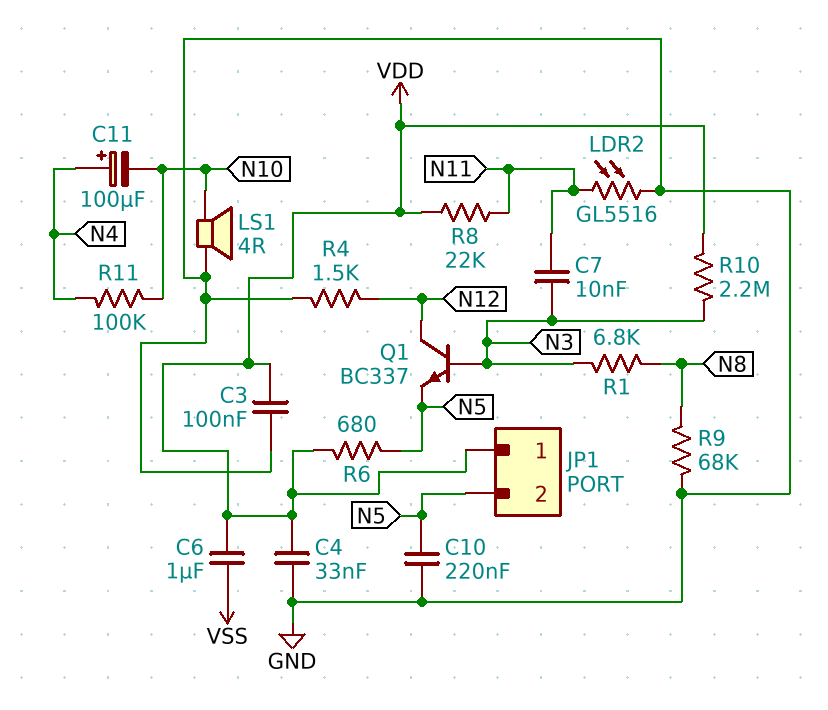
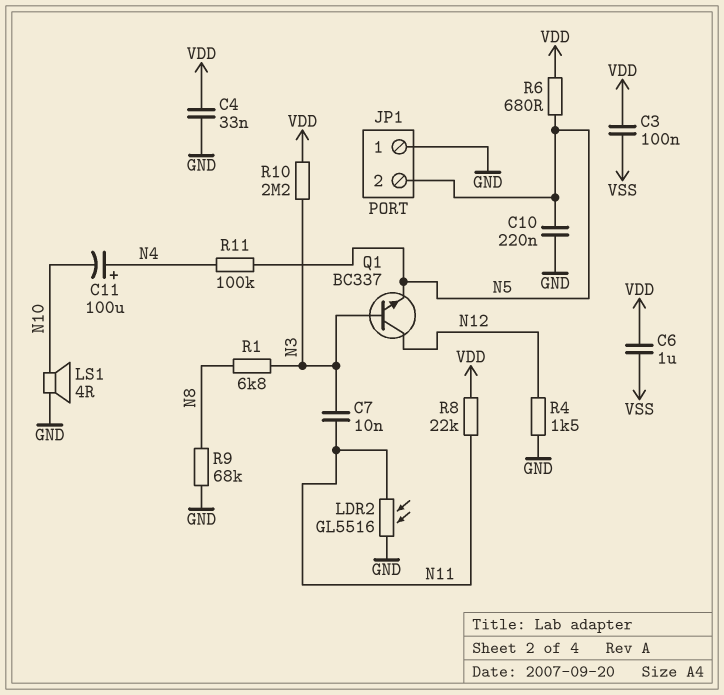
C3: 100nF (GND, VDD) -> 100nF (VDD, VSS)
JP1 pin 1: VDD -> GND
R11: 100k (N4, N10) -> 100k (N4, N5)

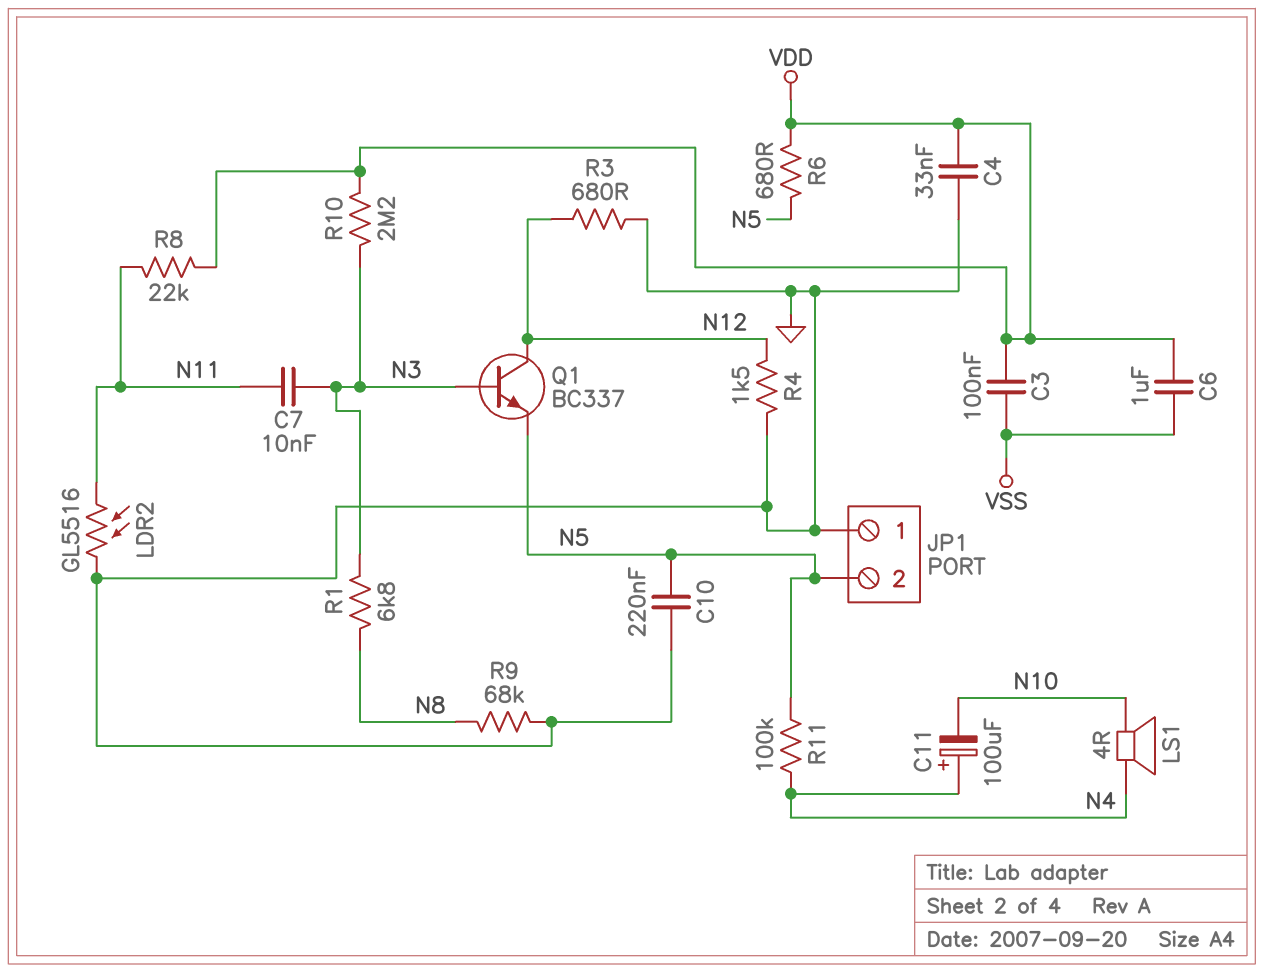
LS1: speaker 4R (GND, N10) -> speaker 4R (N4, N10)
R3: none -> 680 (GND, N12)

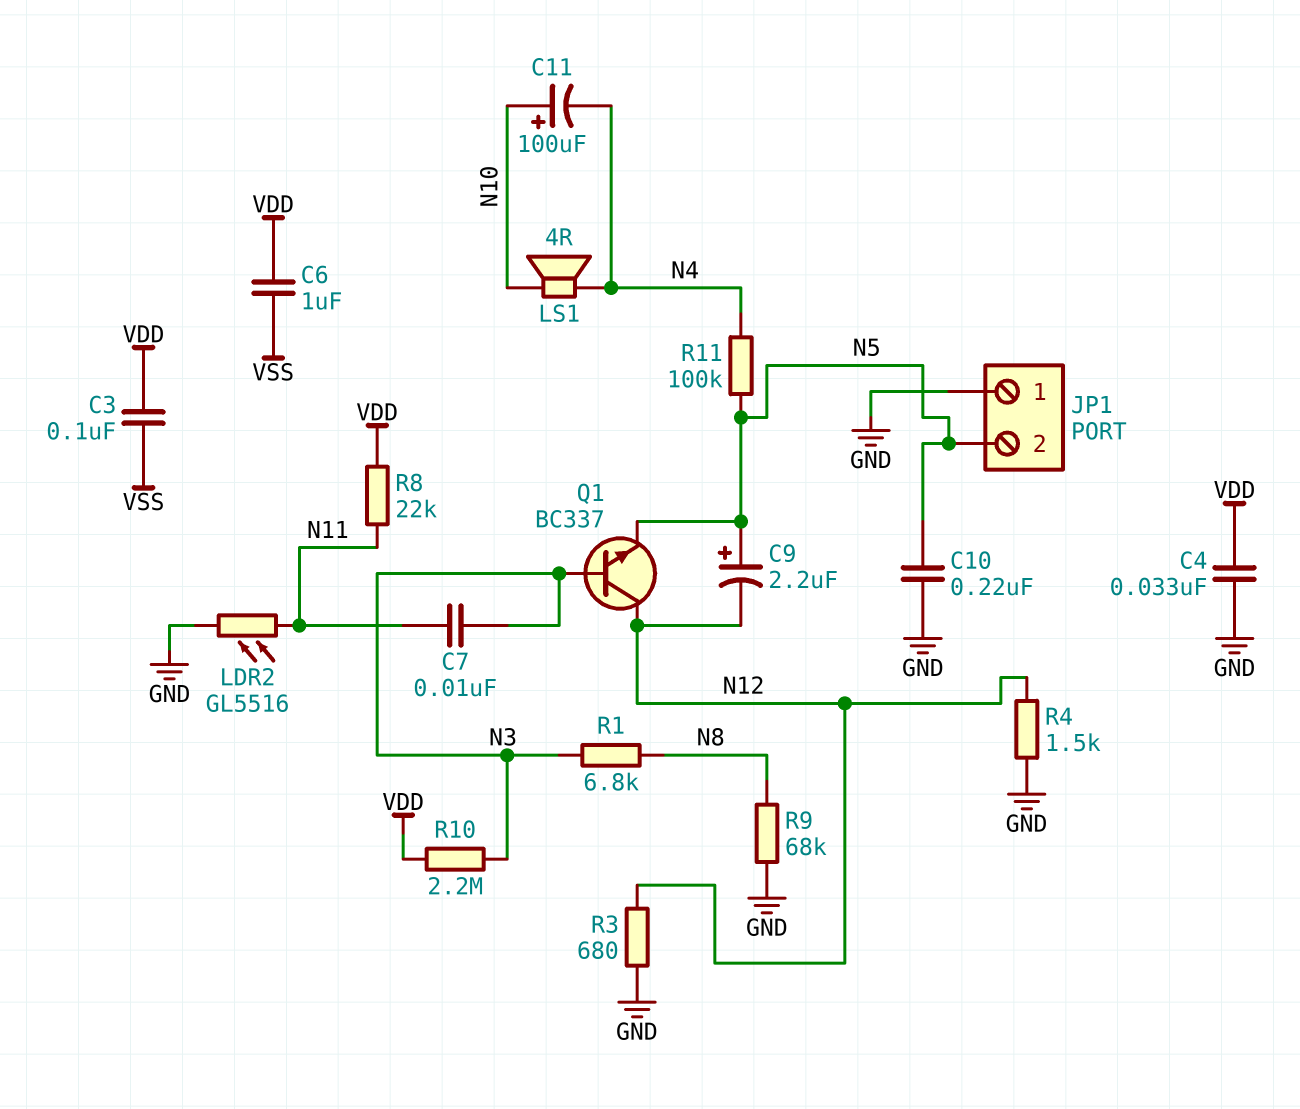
C9: none -> 2.2uF (plus N5, minus N12)
C11: 100uF (plus N4, minus N10) -> 100uF (plus N10, minus N4)
R6: 680 (N5, VDD) -> none

